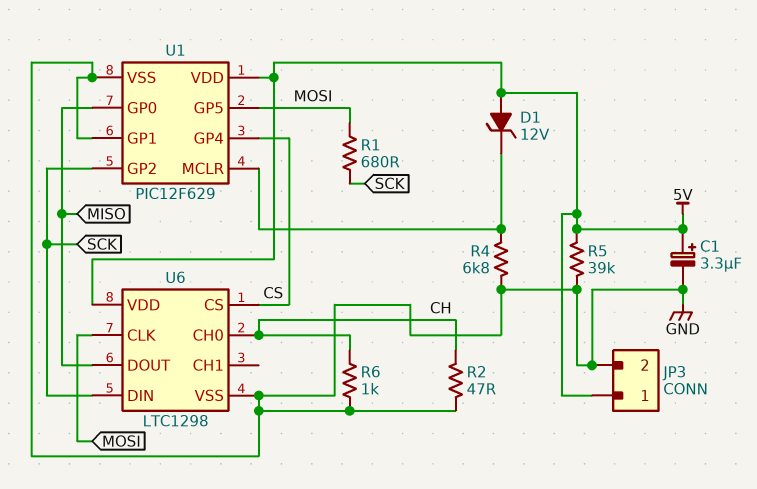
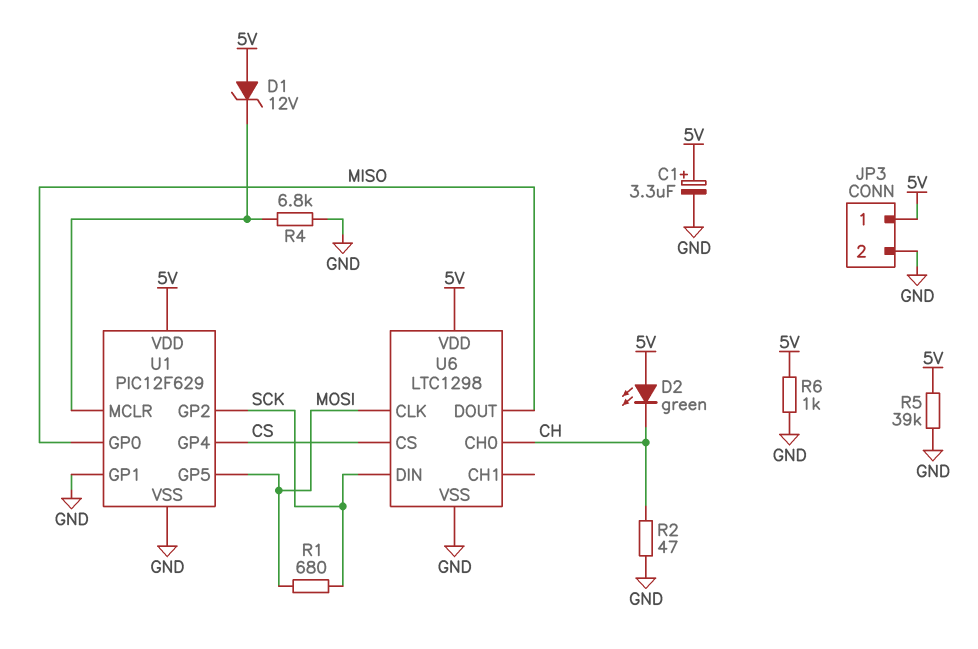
D2: none -> LED green (A 5V, K CH)
R6: 1k (CH, GND) -> 1k (5V, GND)

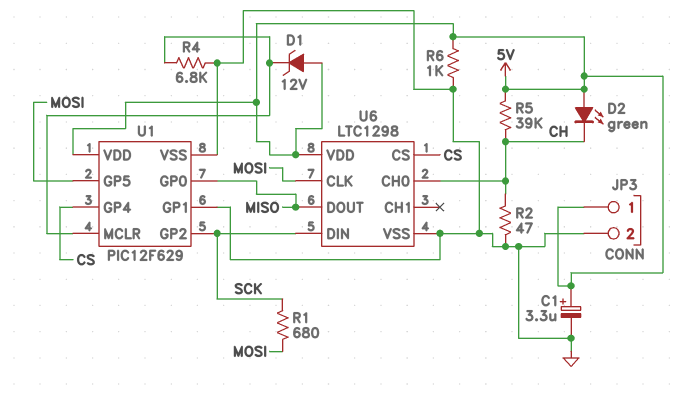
R5: 39k (5V, GND) -> 39k (5V, CH)

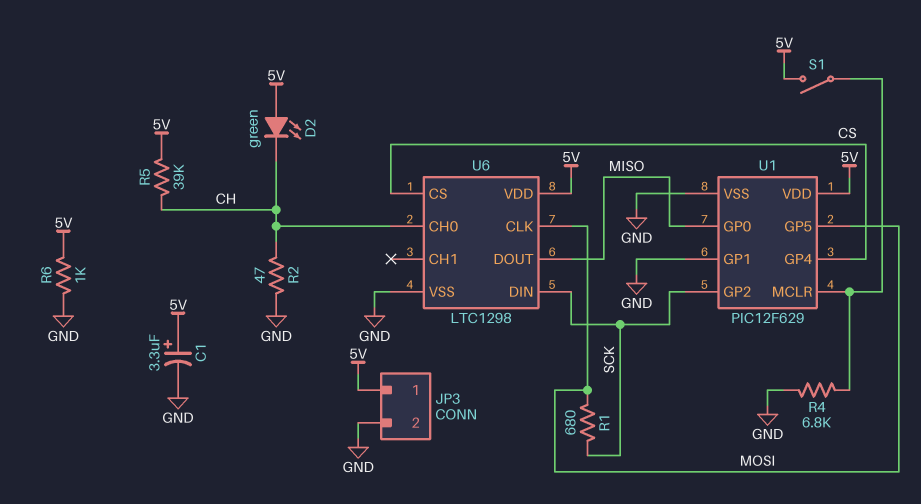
D1: zener 12V (A 5V, K U1/MCLR) -> none
S1: none -> switch (5V, U1/MCLR)

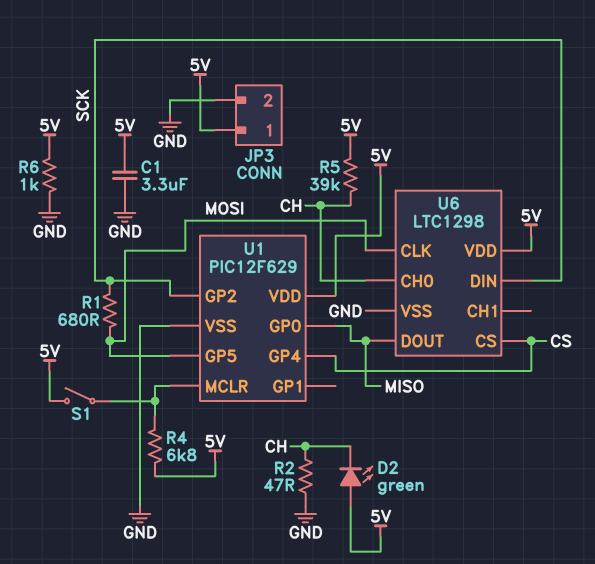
C1: 3.3uF (plus 5V, minus GND) -> 3.3uF (5V, GND)
R4: 6.8k (GND, U1/MCLR) -> 6.8k (5V, U1/MCLR)
U1 pin GP1: GND -> none

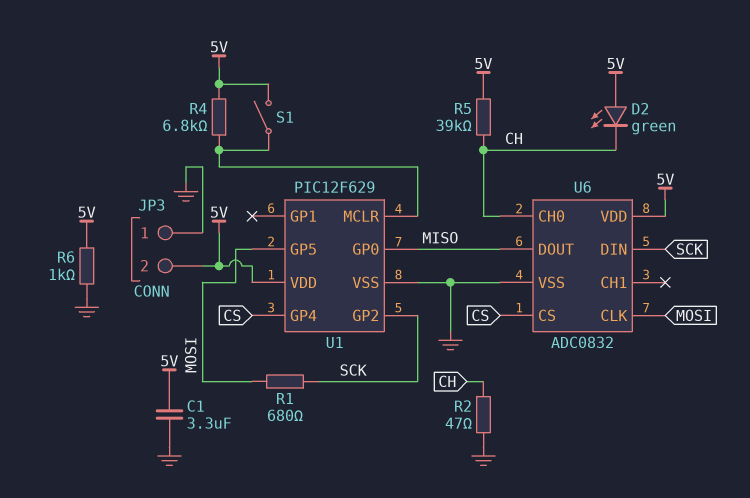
JP3 pin 1: 5V -> GND
JP3 pin 2: GND -> 5V
U6: LTC1298 -> ADC0832

